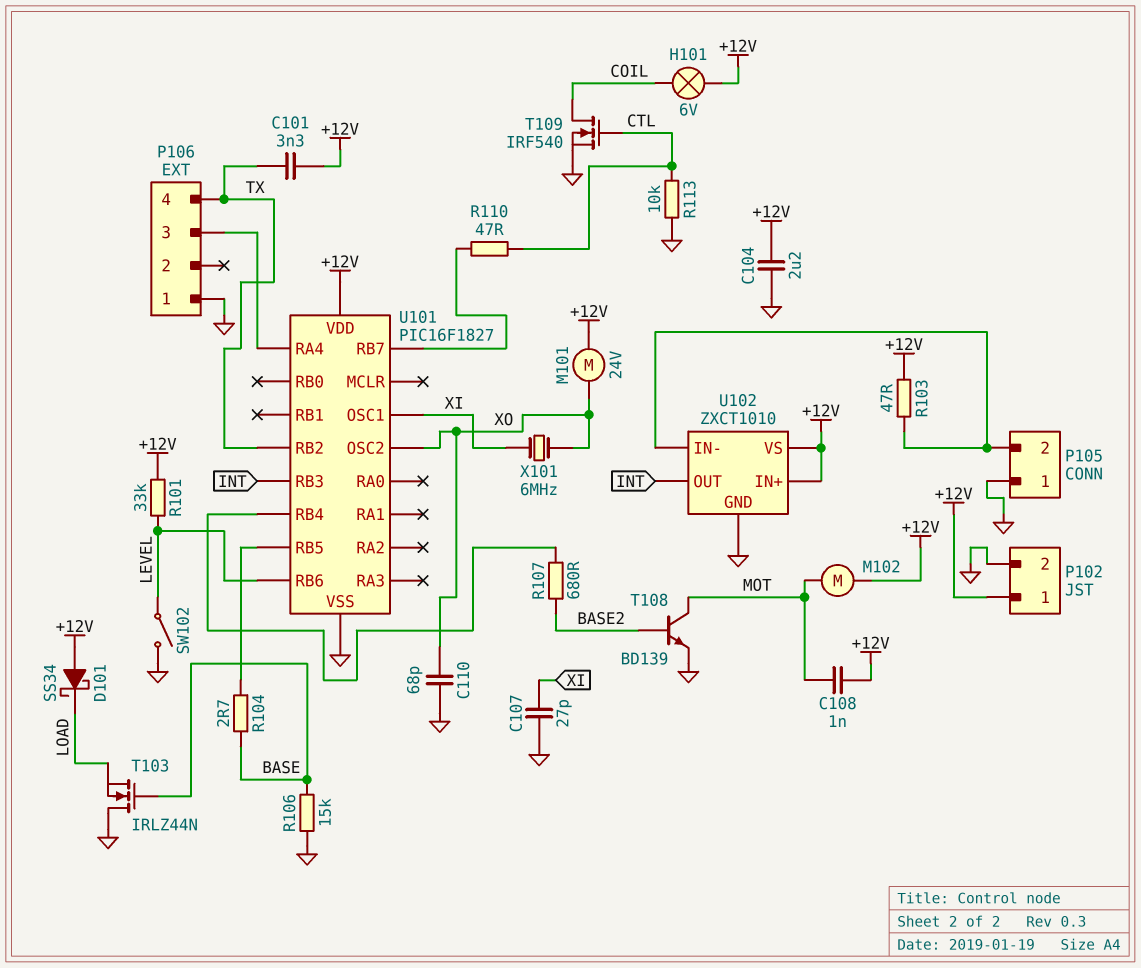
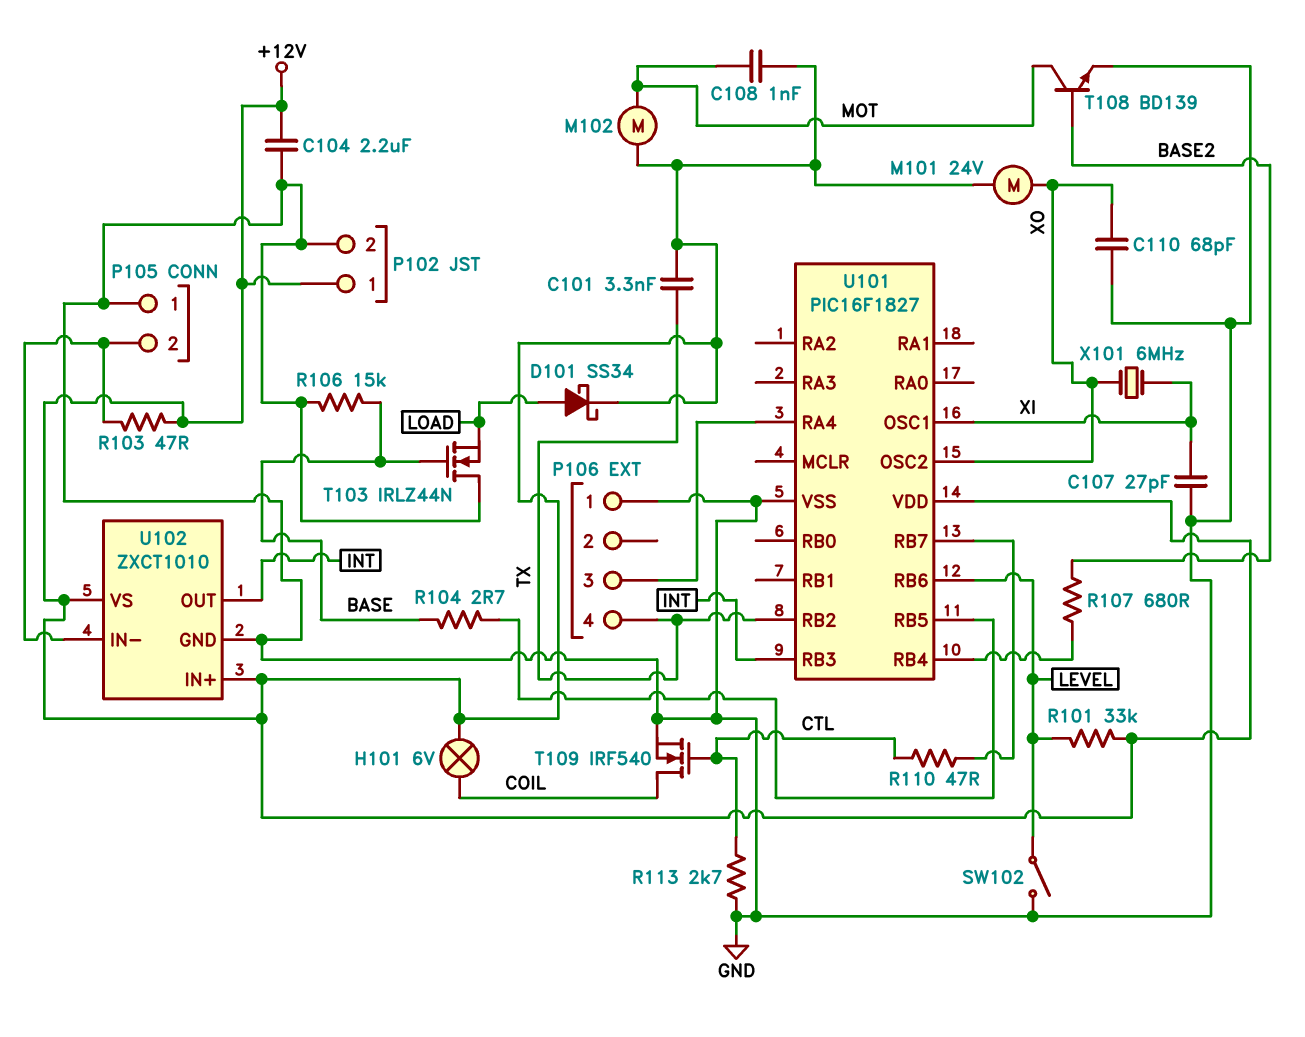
D101: schottky SS34 (A +12V, K LOAD) -> schottky SS34 (A LOAD, K +12V)
R113: 10k (CTL, GND) -> 2.7k (CTL, GND)

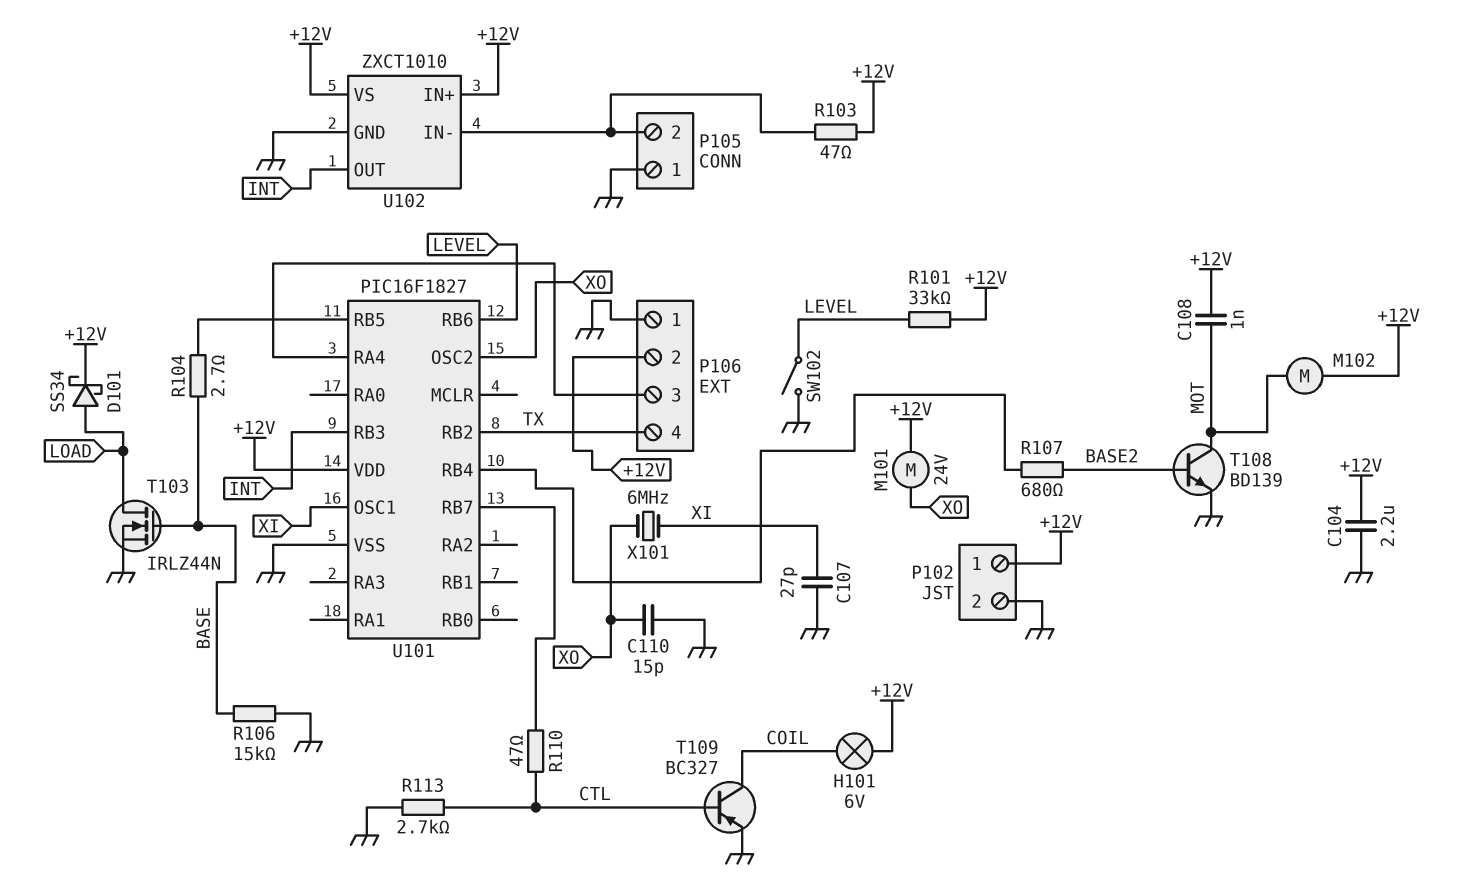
C101: 3.3nF (+12V, TX) -> none
C110: 68pF (GND, XO) -> 15pF (GND, XO)
P106 pin 2: none -> +12V
T103: NMOS IRLZ44N (G BASE, D GND, S LOAD) -> NMOS IRLZ44N (G BASE, D LOAD, S GND)
T109: NMOS IRF540 (G CTL, D COIL, S GND) -> PNP BC327 (B CTL, C COIL, E GND)

